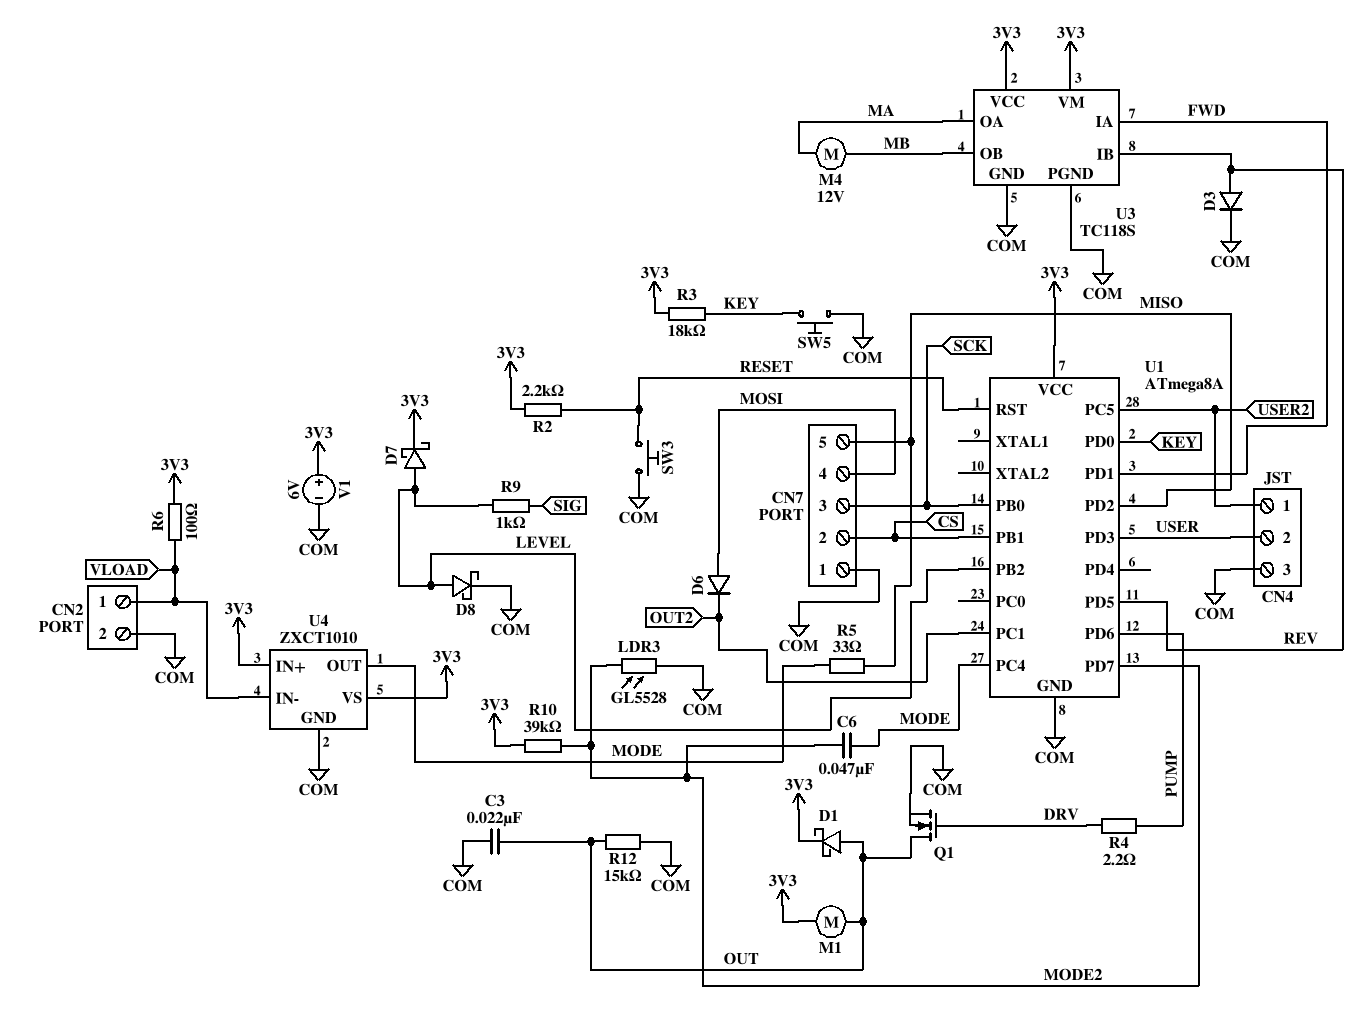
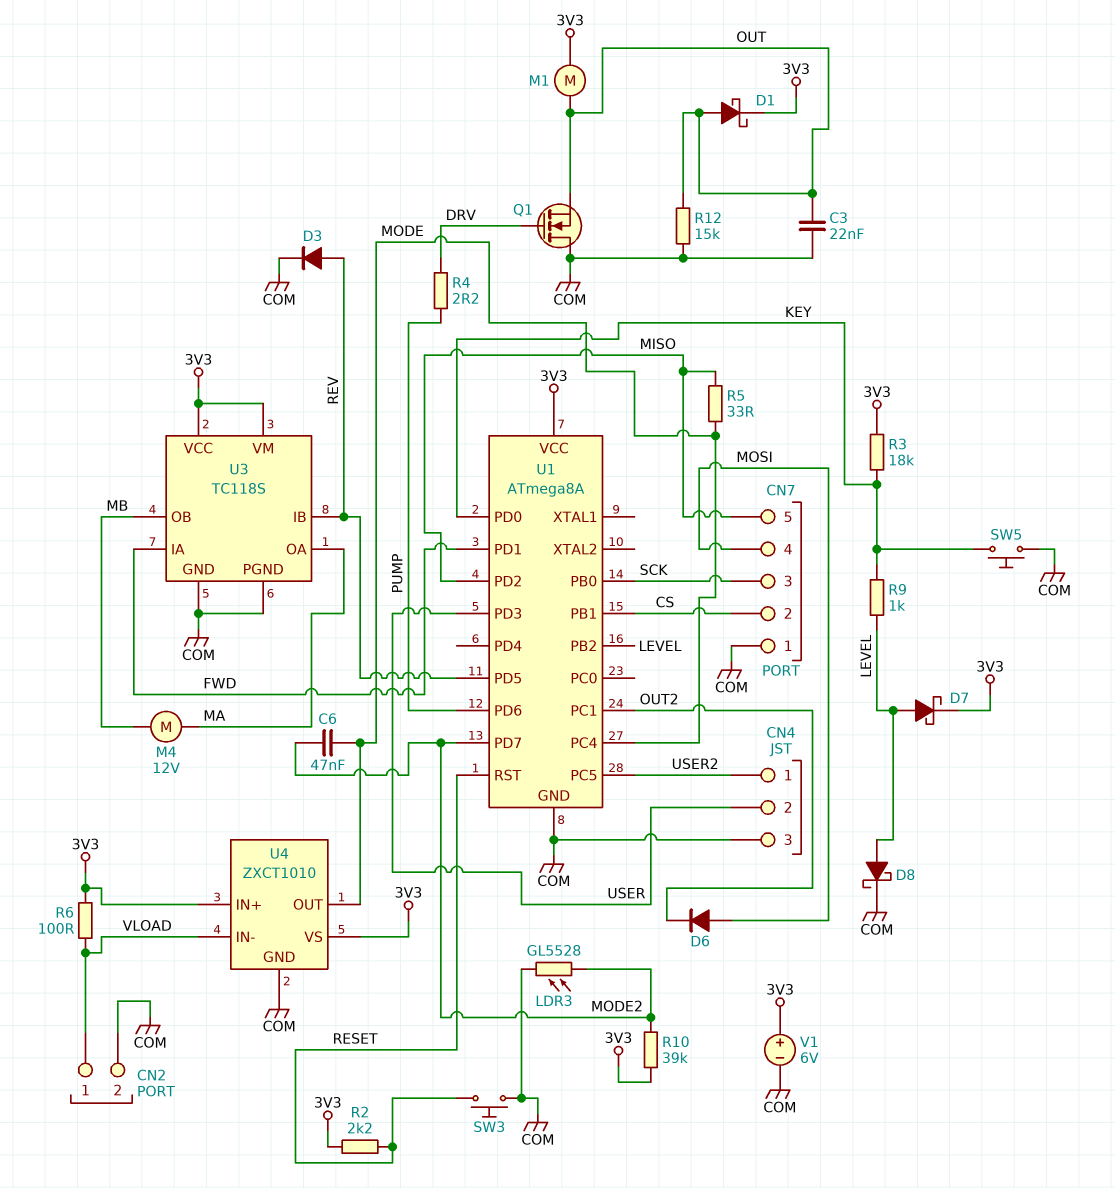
Q1: NMOS (G DRV, D OUT, S COM) -> NMOS (G DRV, D COM, S OUT)
R9: 1k (LEVEL, SIG) -> 1k (KEY, LEVEL)

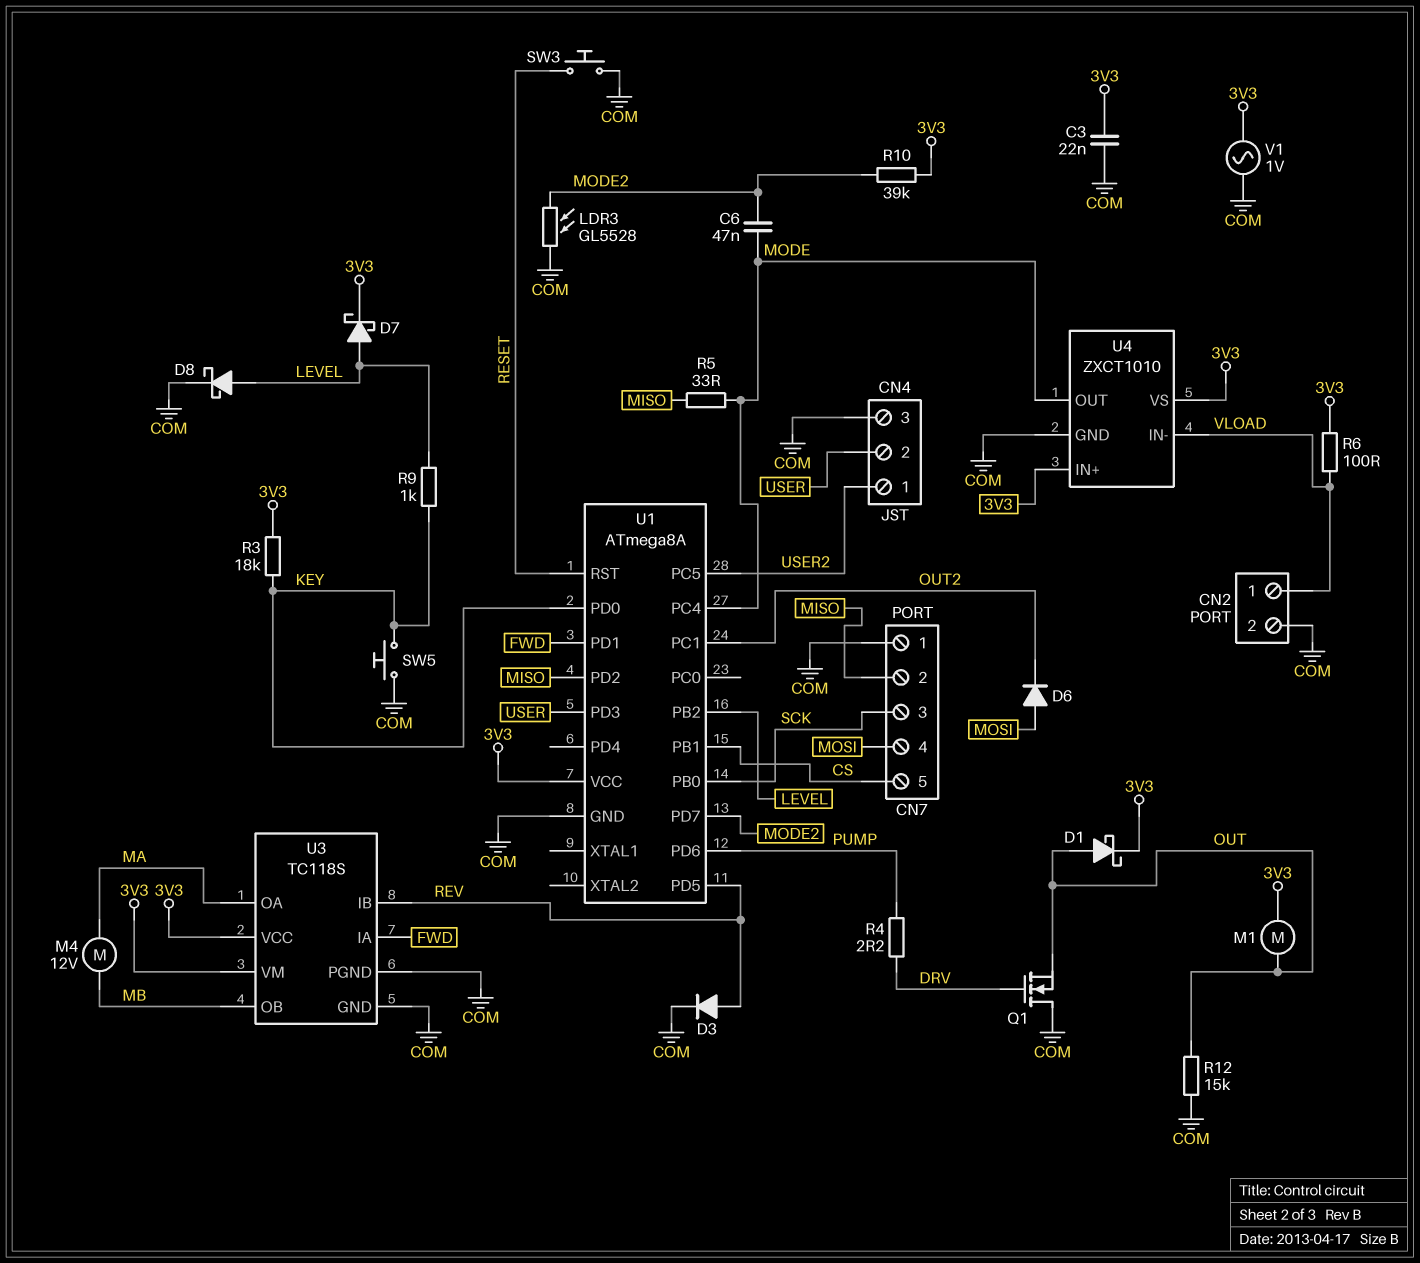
C3: 22nF (COM, OUT) -> 22nF (3V3, COM)
CN7 pin 2: CS -> MISO
CN7 pin 5: MISO -> CS
R2: 2.2k (3V3, RESET) -> none
V1: 6V (plus 3V3, minus COM) -> AC 1V (3V3, COM)

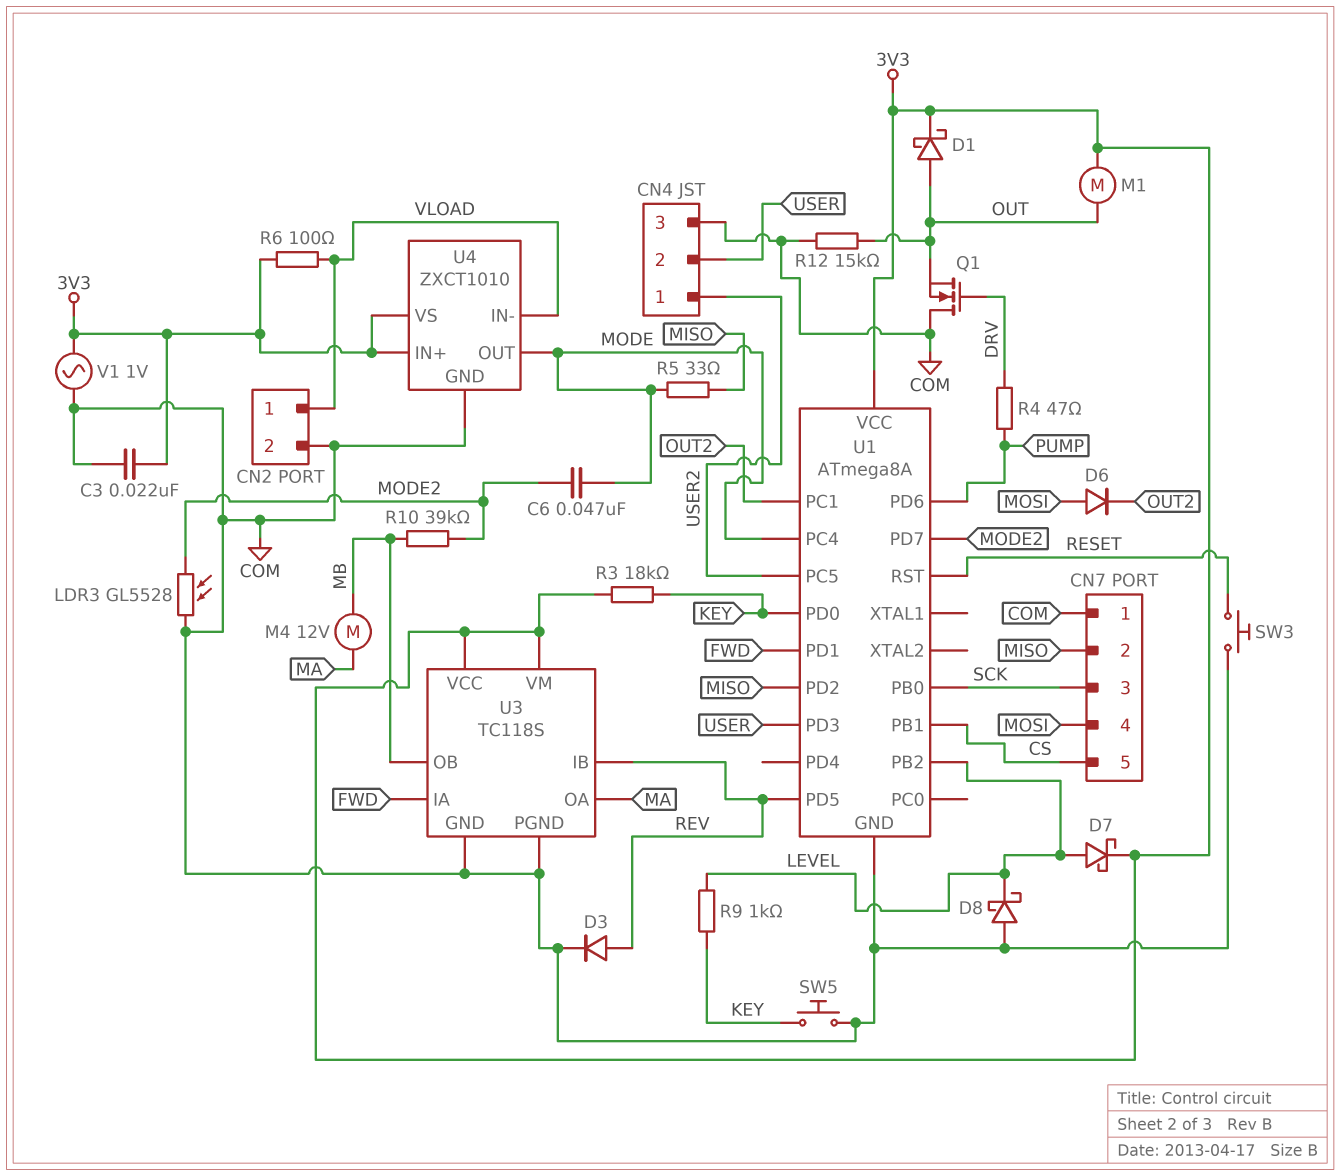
D8: schottky (A LEVEL, K COM) -> schottky (A COM, K LEVEL)
R4: 2.2 (DRV, PUMP) -> 47 (DRV, PUMP)
R10: 39k (3V3, MODE2) -> 39k (MB, MODE2)

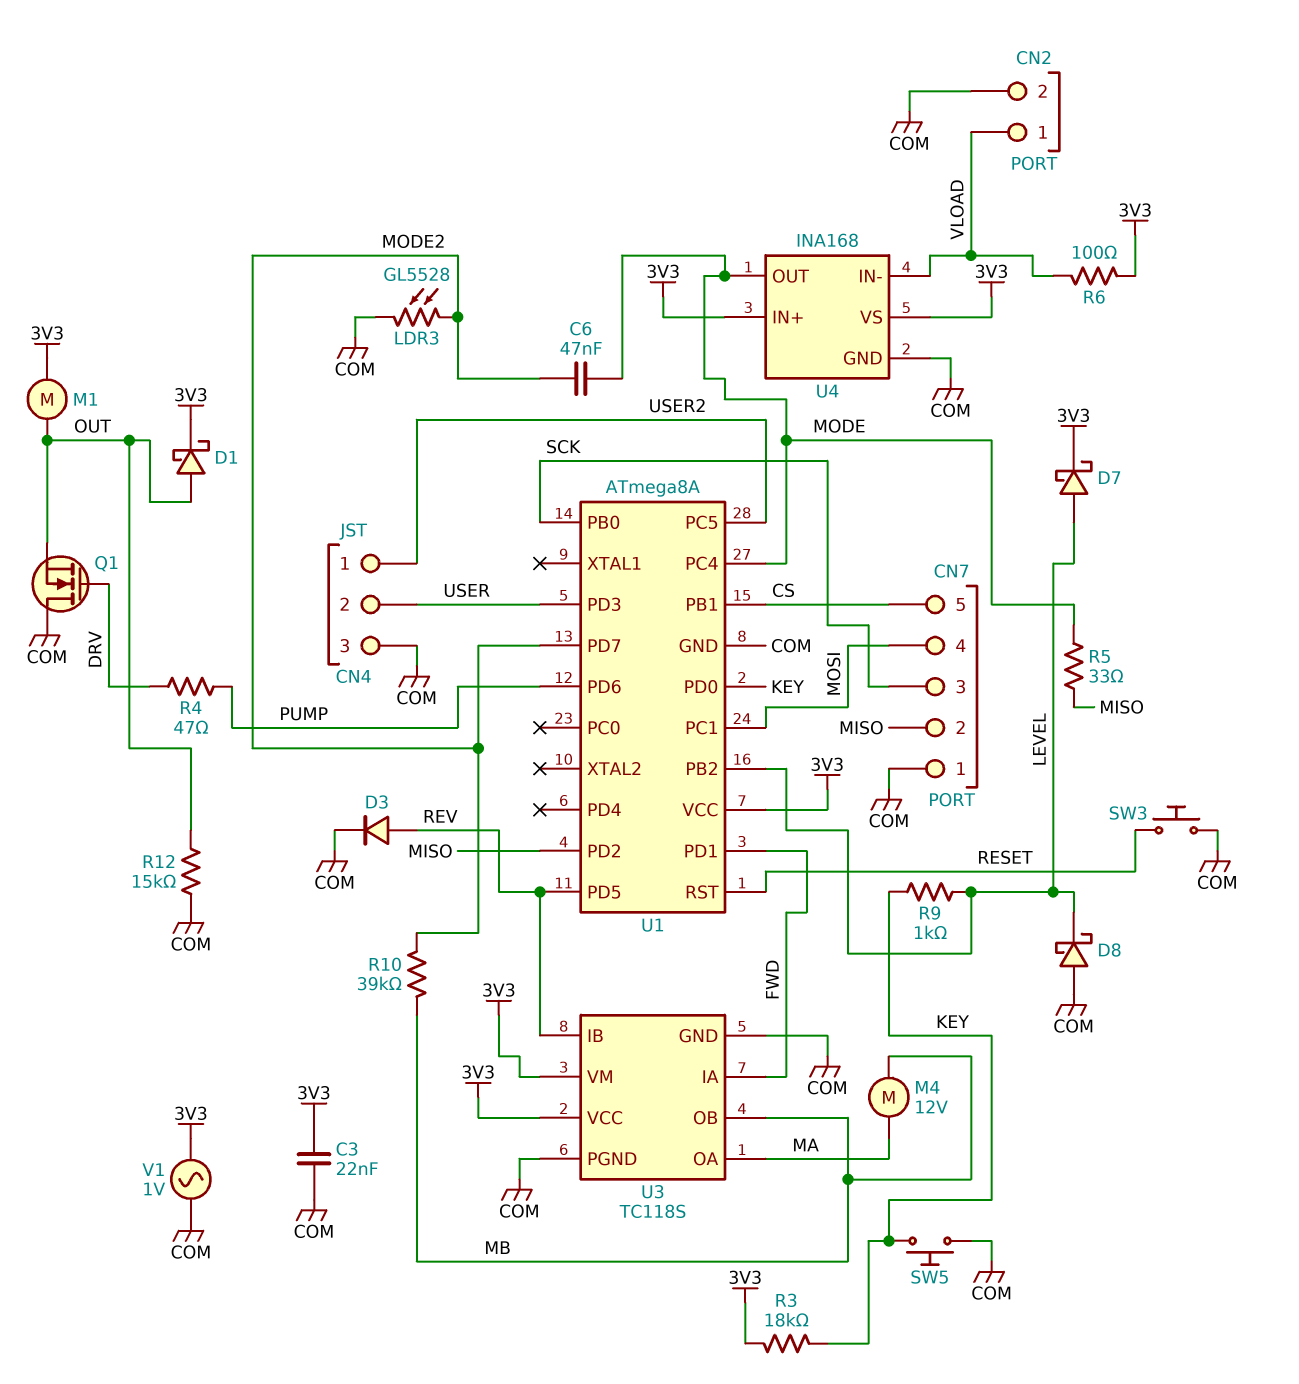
D6: diode (A MOSI, K OUT2) -> none
U1 pin PC1: OUT2 -> MOSI
U4: ZXCT1010 -> INA168

